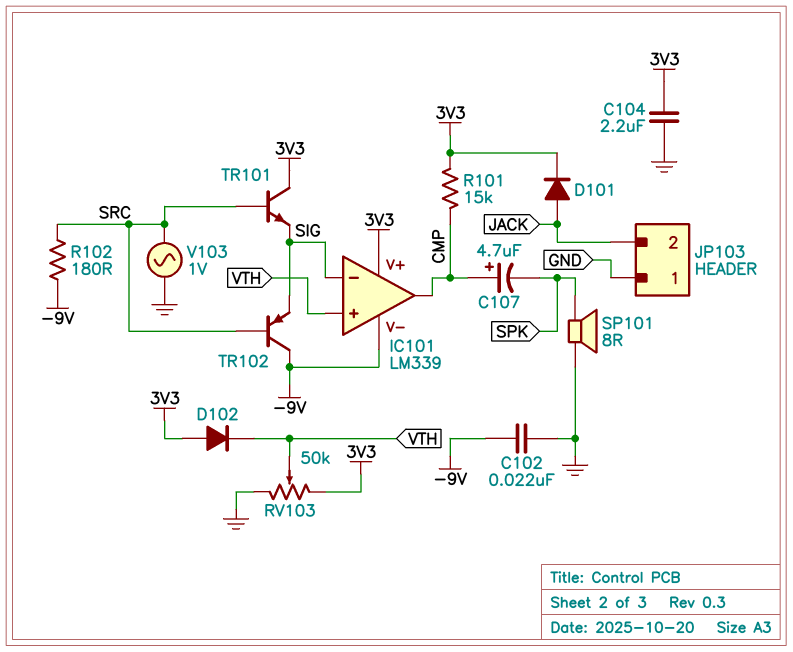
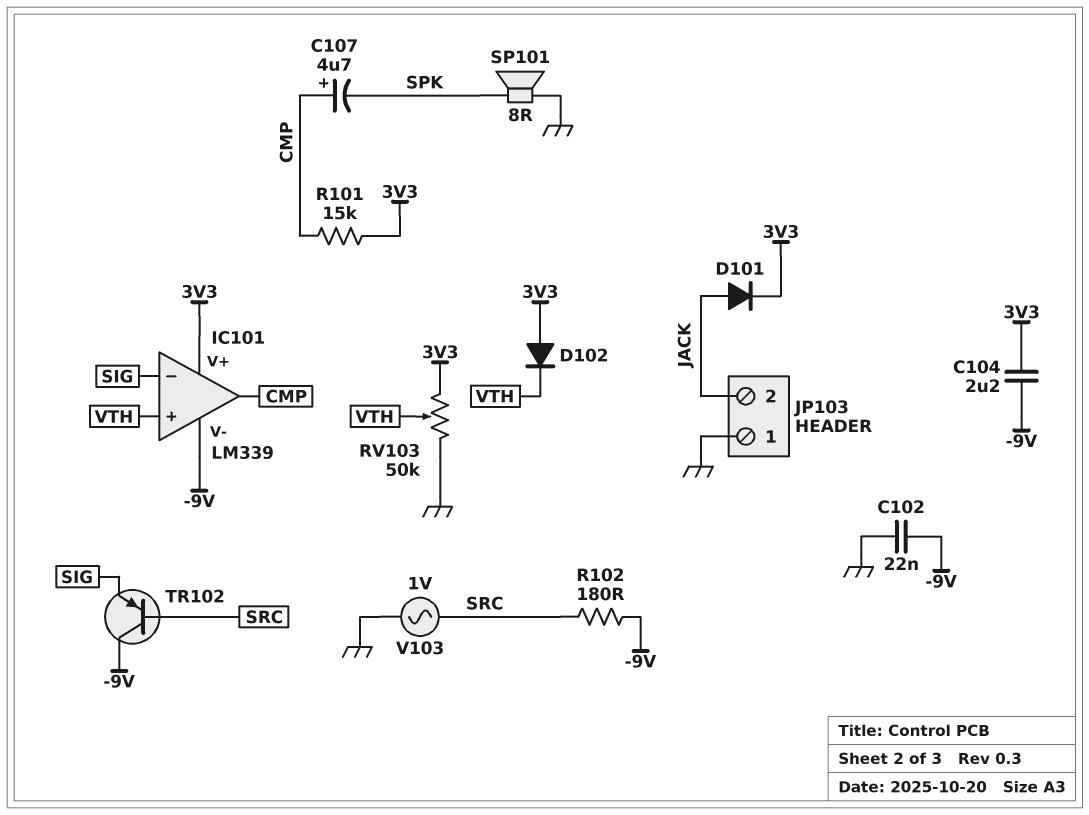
C104: 2.2uF (3V3, GND) -> 2.2uF (-9V, 3V3)
TR101: NPN (B SRC, C 3V3, E SIG) -> none

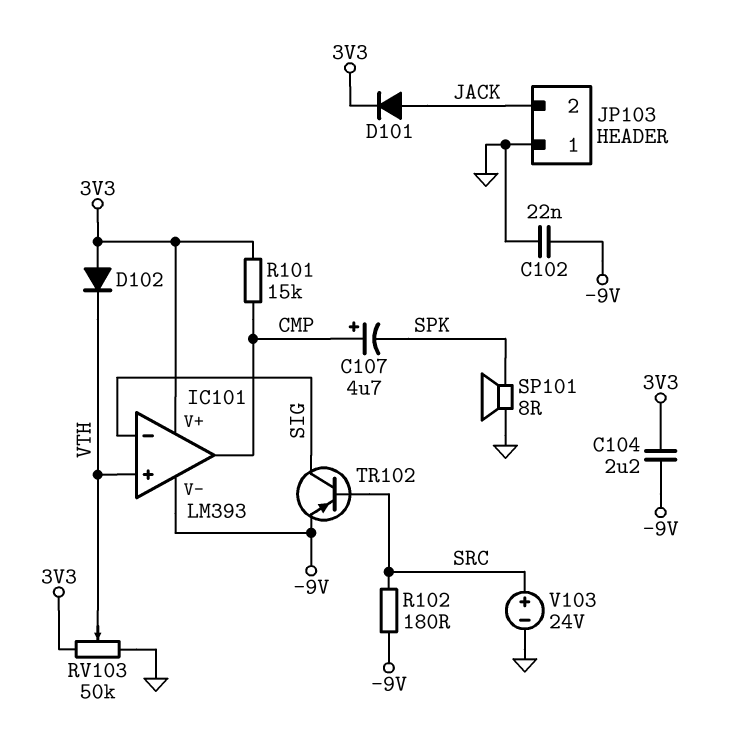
IC101: LM339 -> LM393
TR102: PNP (B SRC, C -9V, E SIG) -> PNP (B SRC, C SIG, E -9V)
V103: AC 1V (GND, SRC) -> 24V (plus SRC, minus GND)

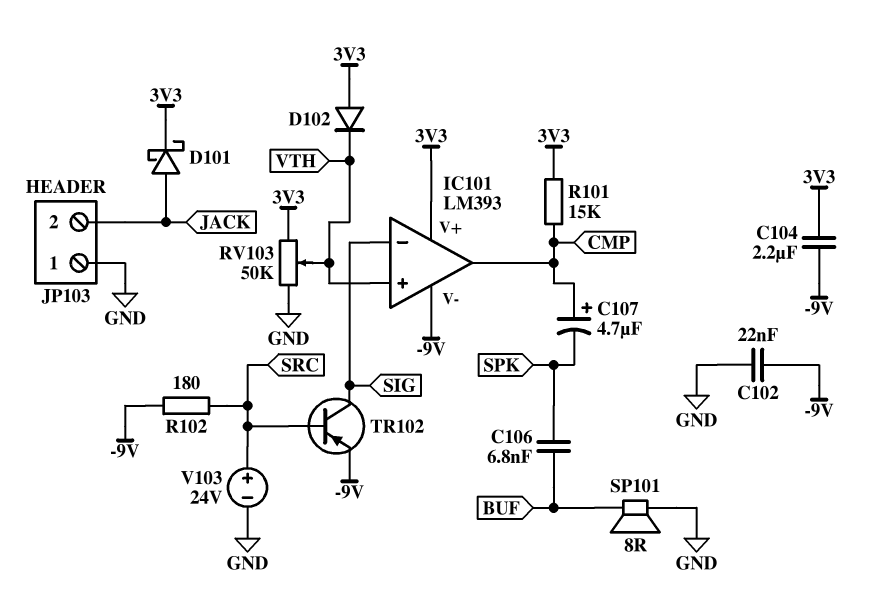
C106: none -> 6.8nF (BUF, SPK)
D101: diode (A JACK, K 3V3) -> schottky (A JACK, K 3V3)
SP101: speaker 8R (GND, SPK) -> speaker 8R (BUF, GND)

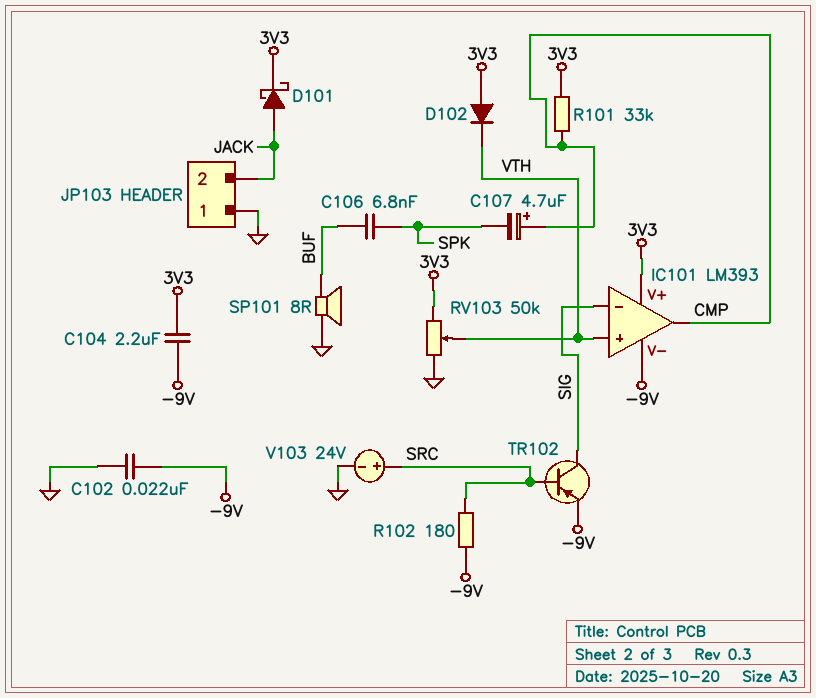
R101: 15k (3V3, CMP) -> 33k (3V3, CMP)

